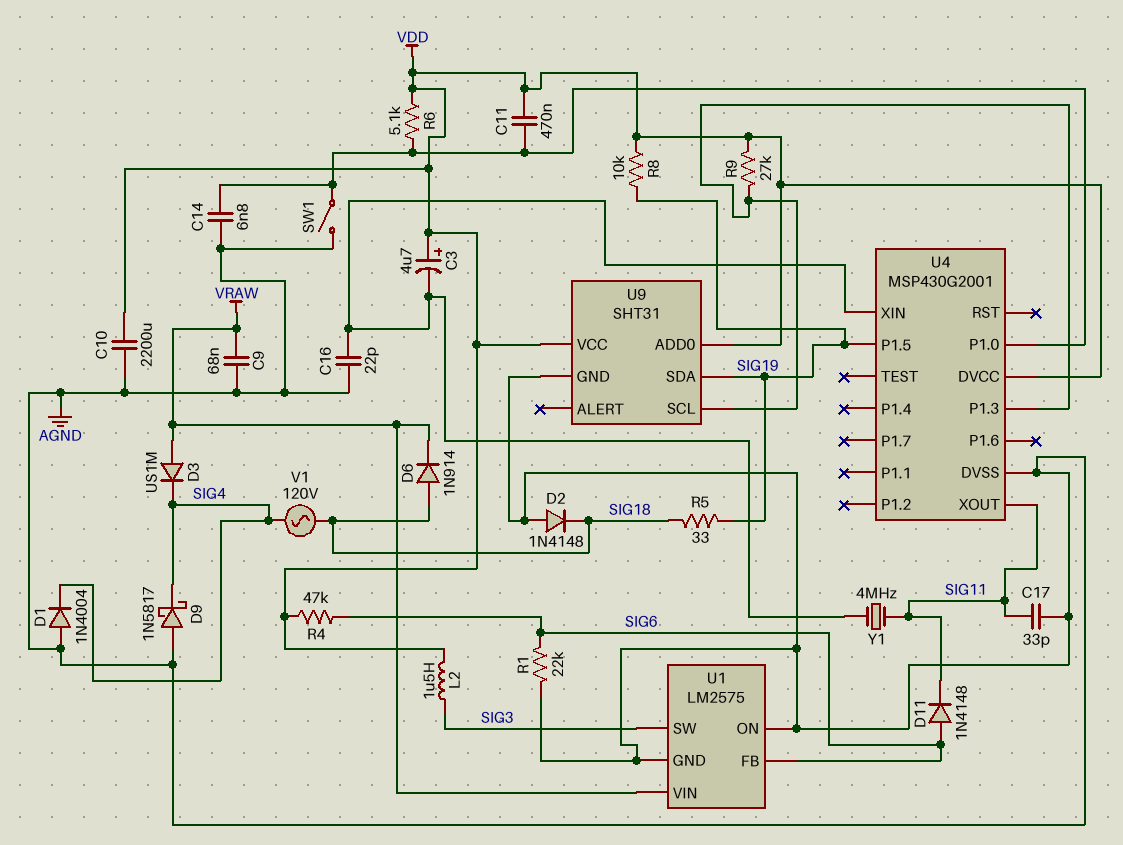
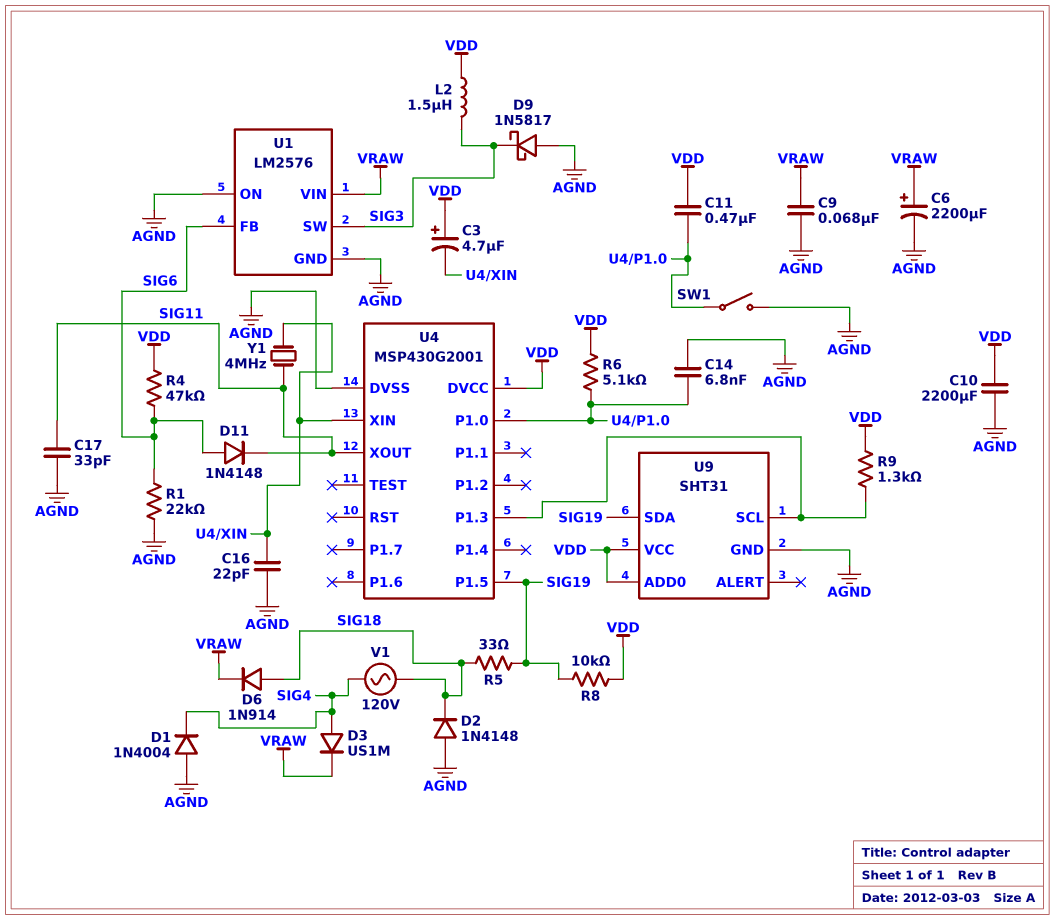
C6: none -> 2200uF (plus VRAW, minus AGND)
D3: diode US1M (A VRAW, K SIG4) -> diode US1M (A SIG4, K VRAW)
D9: schottky 1N5817 (A AGND, K SIG4) -> schottky 1N5817 (A AGND, K SIG3)
R9: 27k (U4/P1.3, VDD) -> 1.3k (U4/P1.3, VDD)
U1: LM2575 -> LM2576

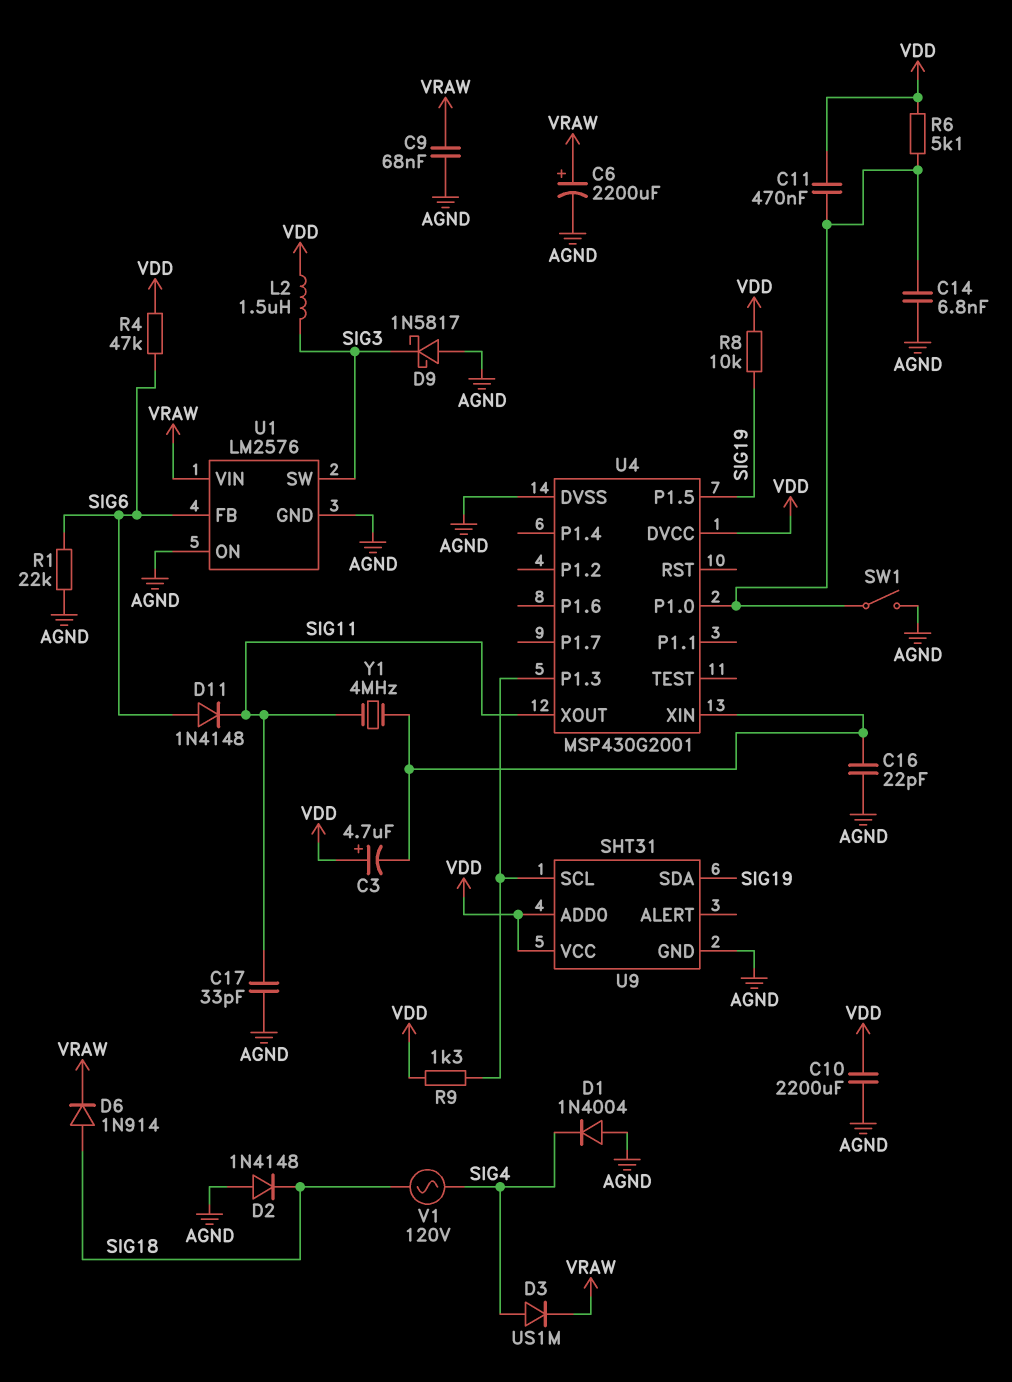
R5: 33 (SIG18, SIG19) -> none

